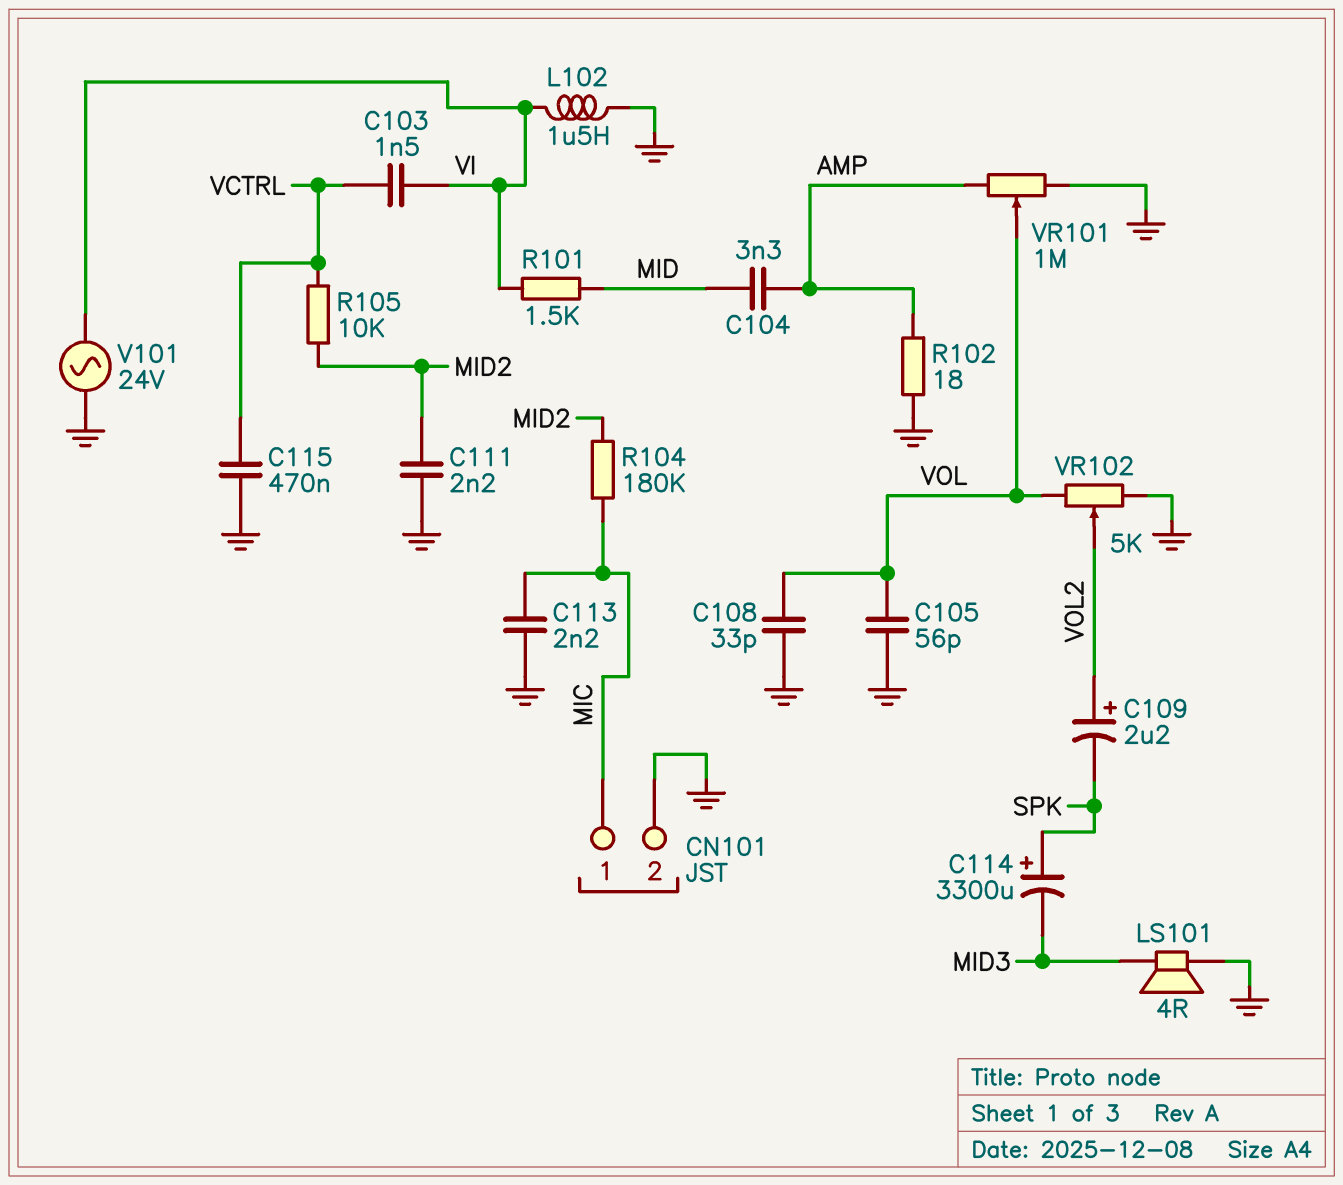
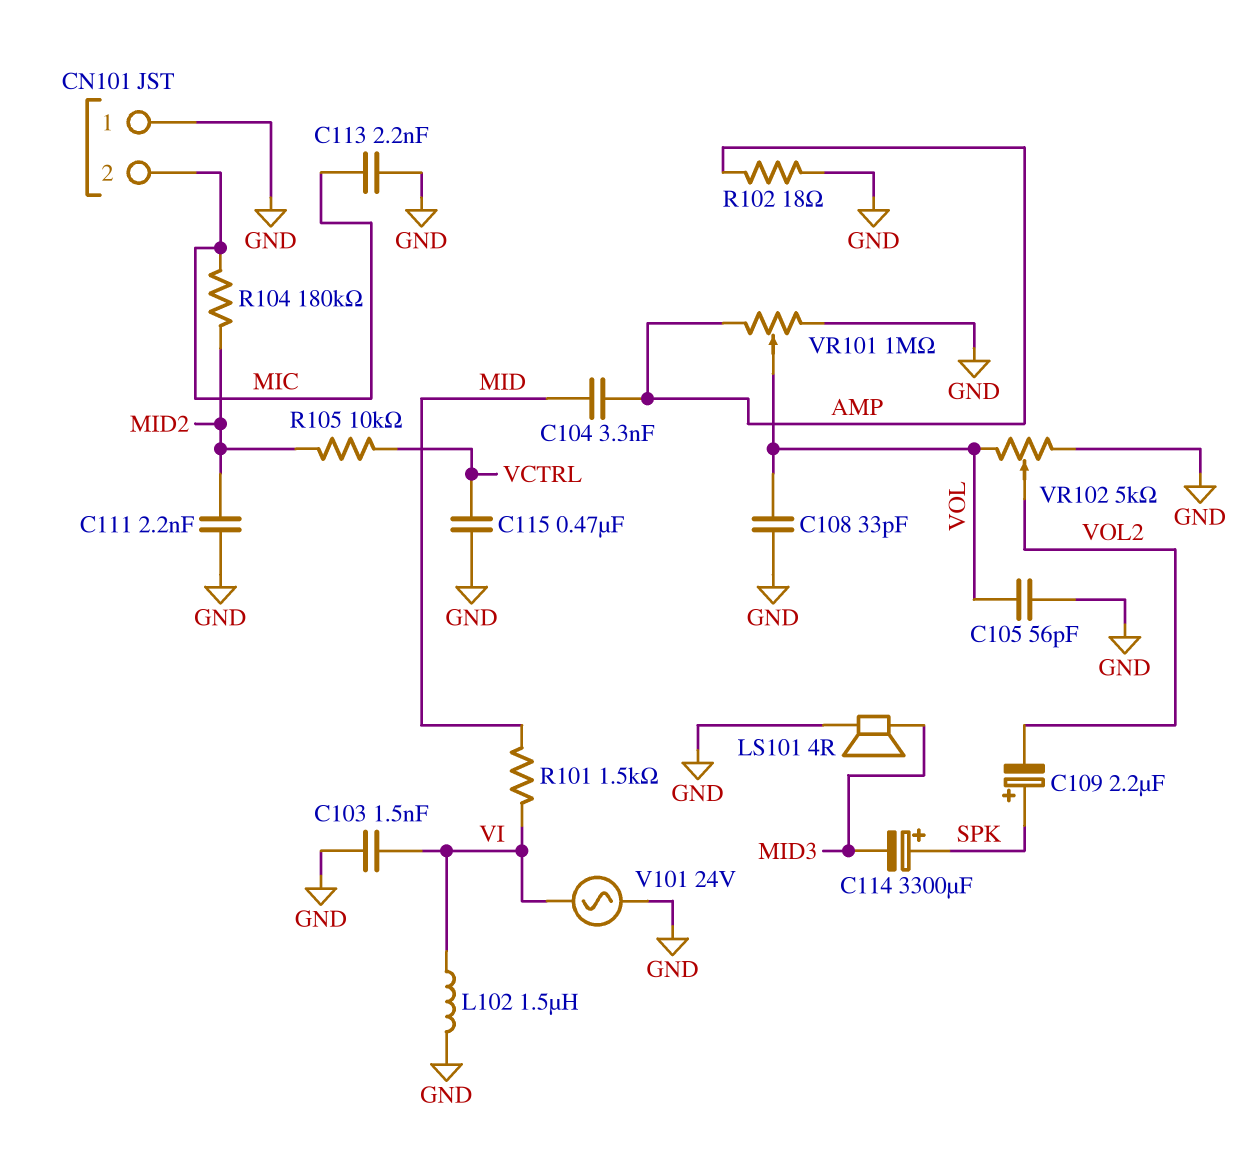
C103: 1.5nF (VCTRL, VI) -> 1.5nF (GND, VI)
C109: 2.2uF (plus VOL2, minus SPK) -> 2.2uF (plus SPK, minus VOL2)
CN101 pin 1: MIC -> GND
CN101 pin 2: GND -> MIC

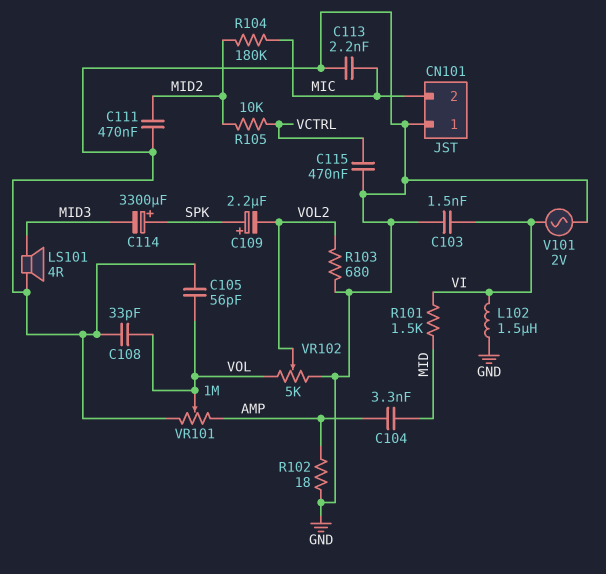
C111: 2.2nF (GND, MID2) -> 470nF (GND, MID2)
R103: none -> 680 (GND, VOL2)
V101: AC 24V (GND, VI) -> AC 2V (GND, VI)

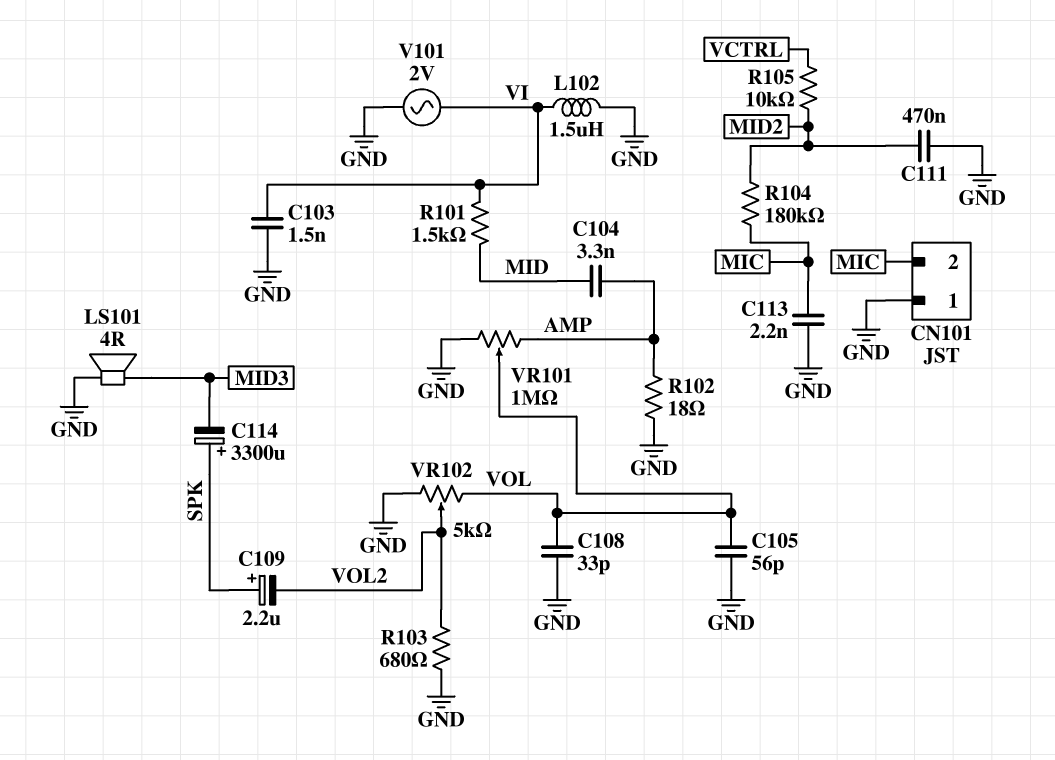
C115: 470nF (GND, VCTRL) -> none

